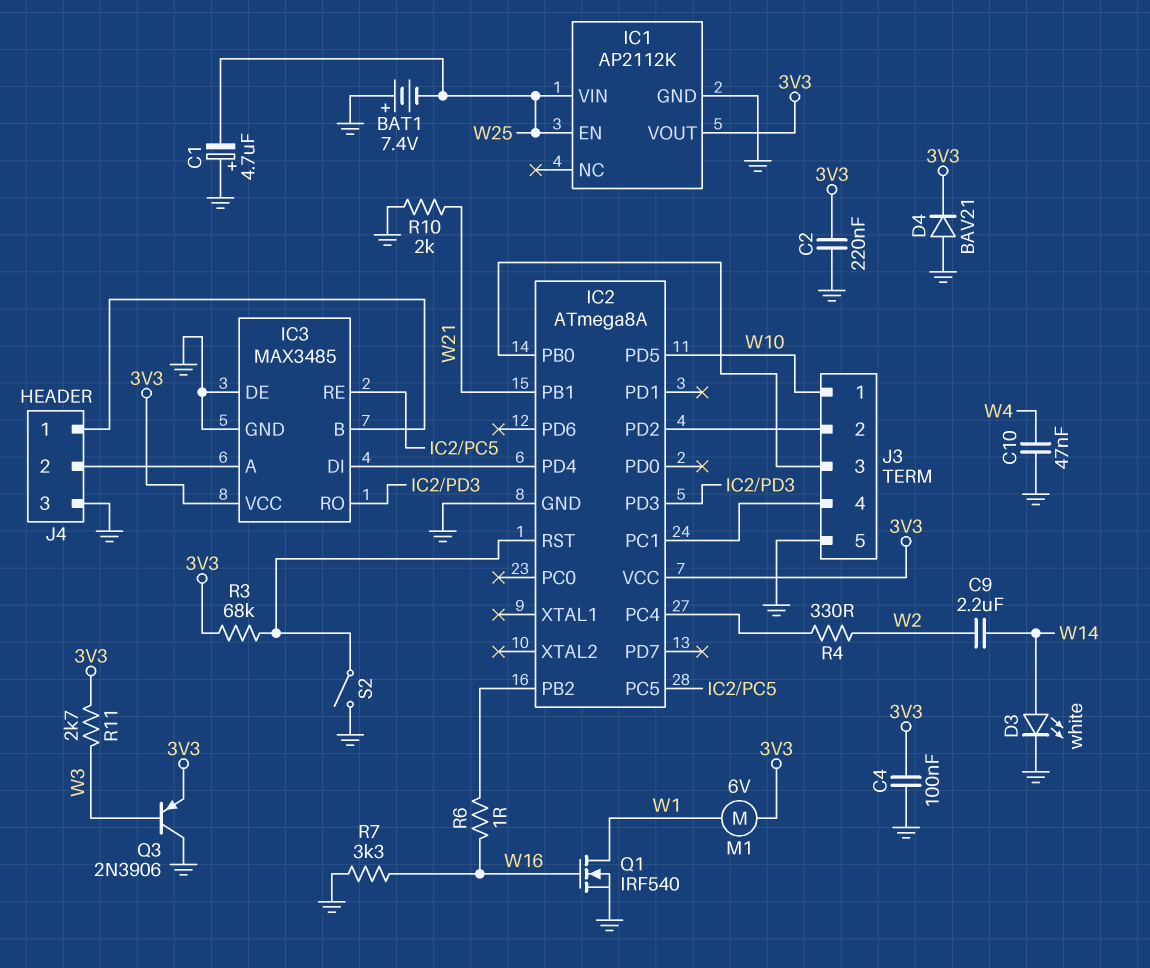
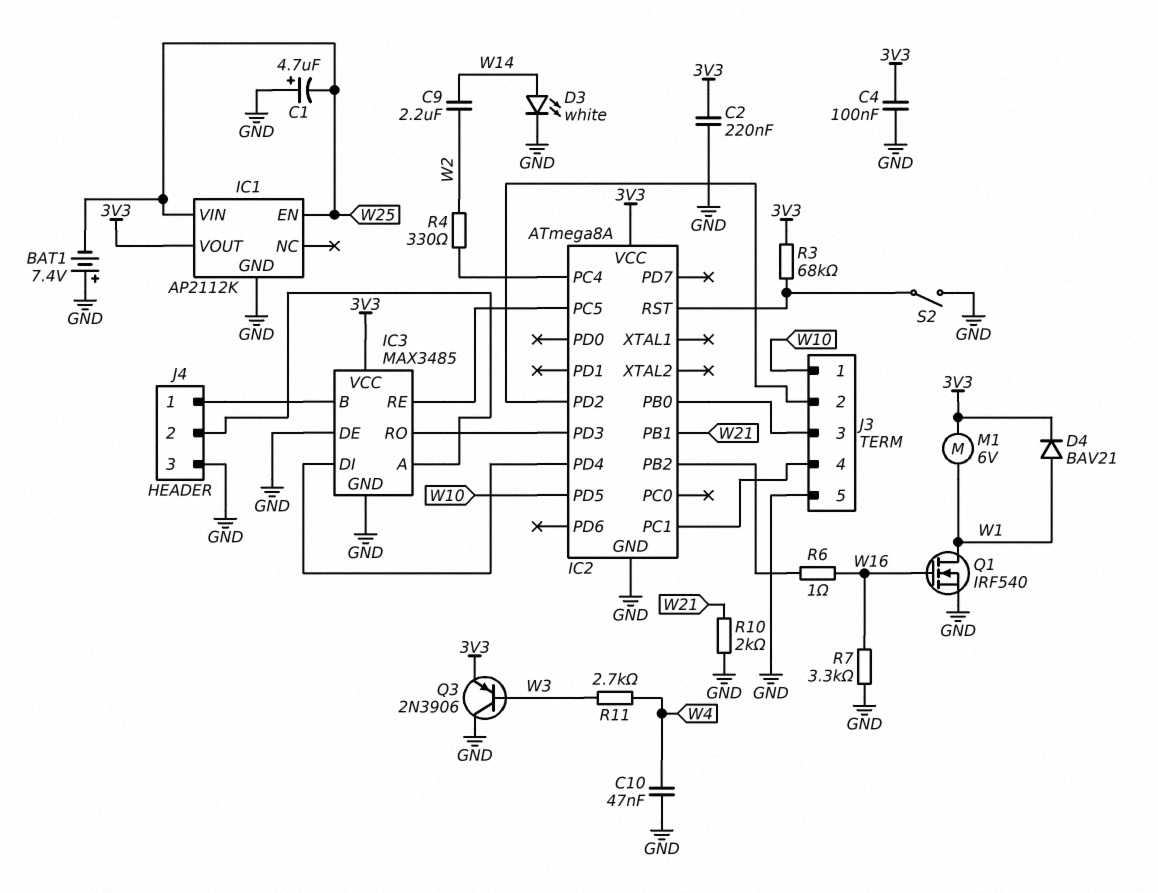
D4: diode BAV21 (A GND, K 3V3) -> diode BAV21 (A W1, K 3V3)
R11: 2.7k (3V3, W3) -> 2.7k (W3, W4)

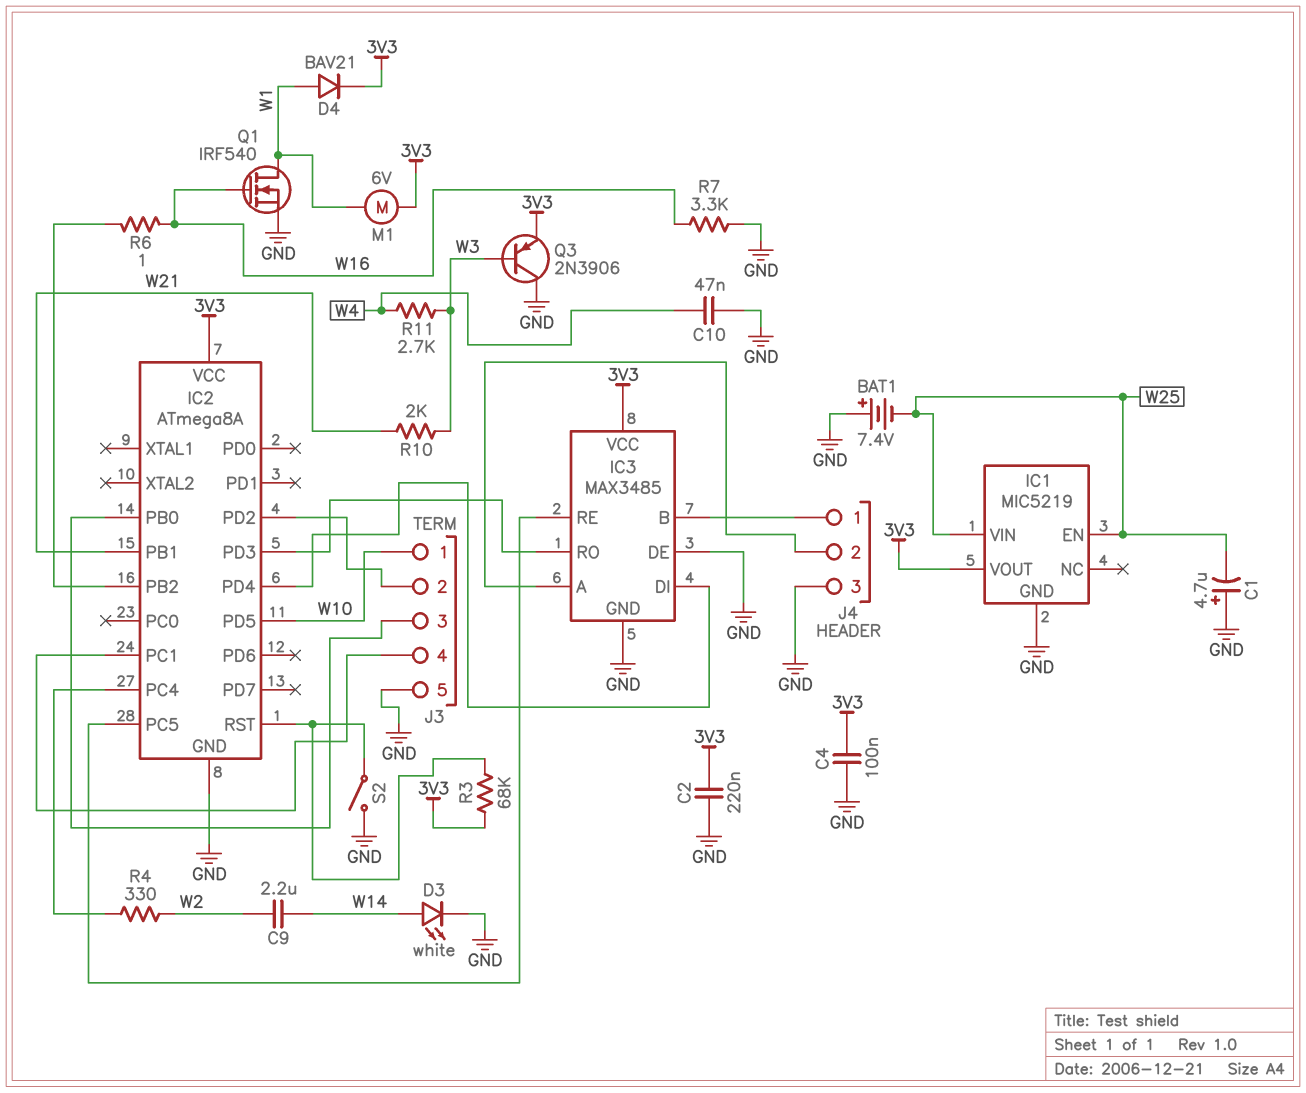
IC1: AP2112K -> MIC5219
R10: 2k (GND, W21) -> 2k (W3, W21)

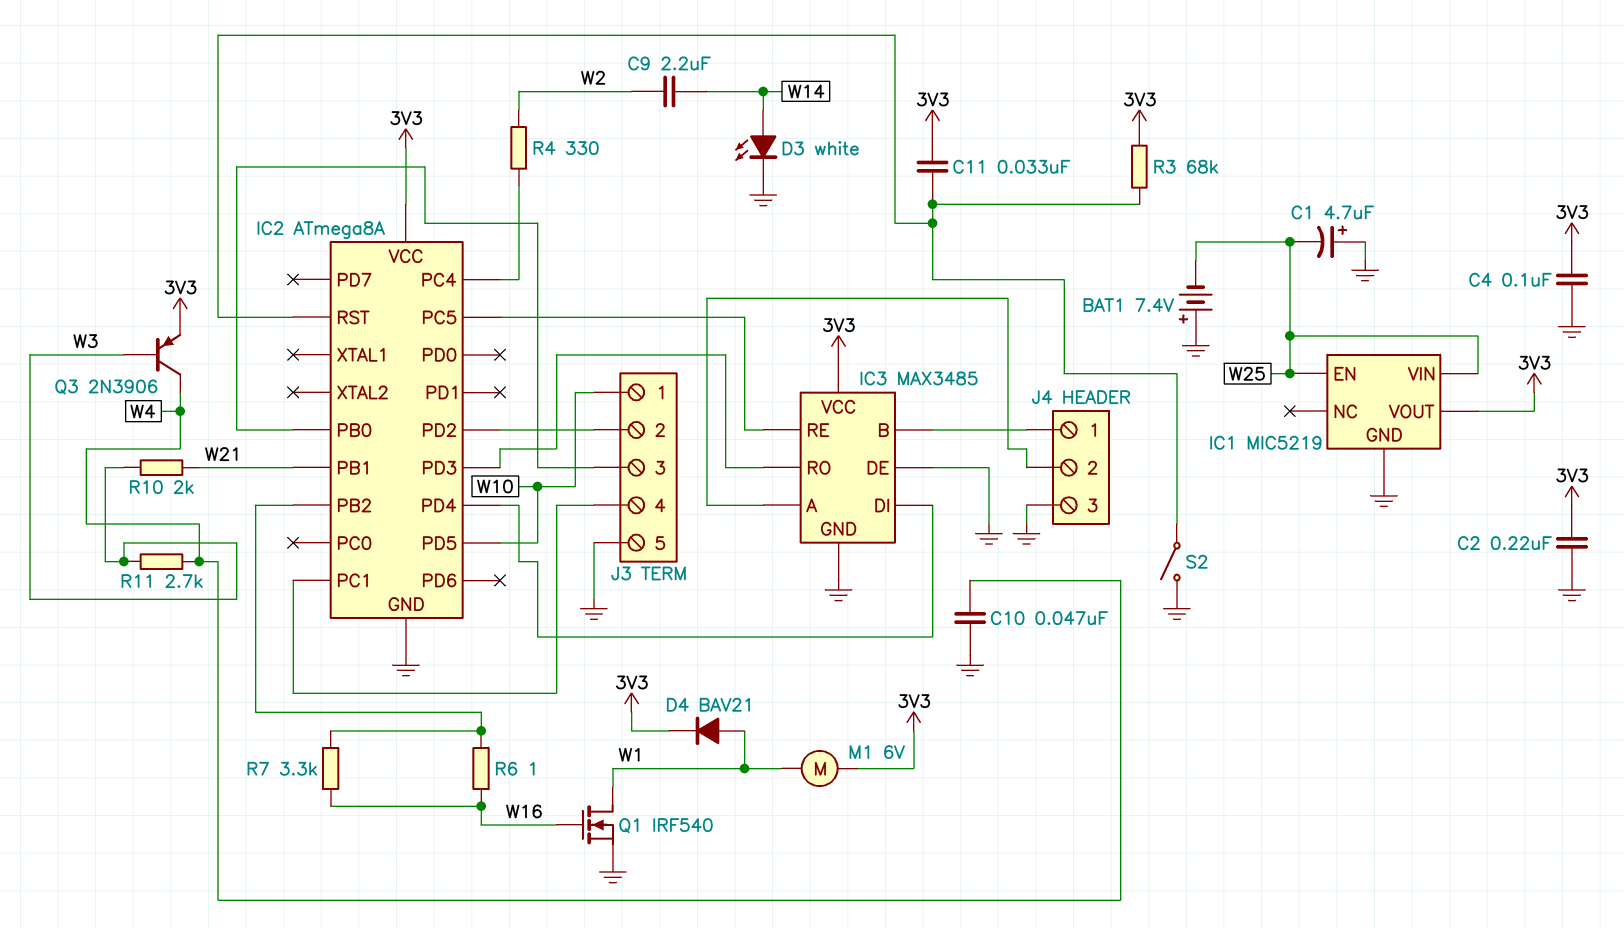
C11: none -> 33nF (3V3, IC2/RST)
Q3: PNP 2N3906 (B W3, C GND, E 3V3) -> PNP 2N3906 (B W3, C W4, E 3V3)
R7: 3.3k (GND, W16) -> 3.3k (IC2/PB2, W16)

